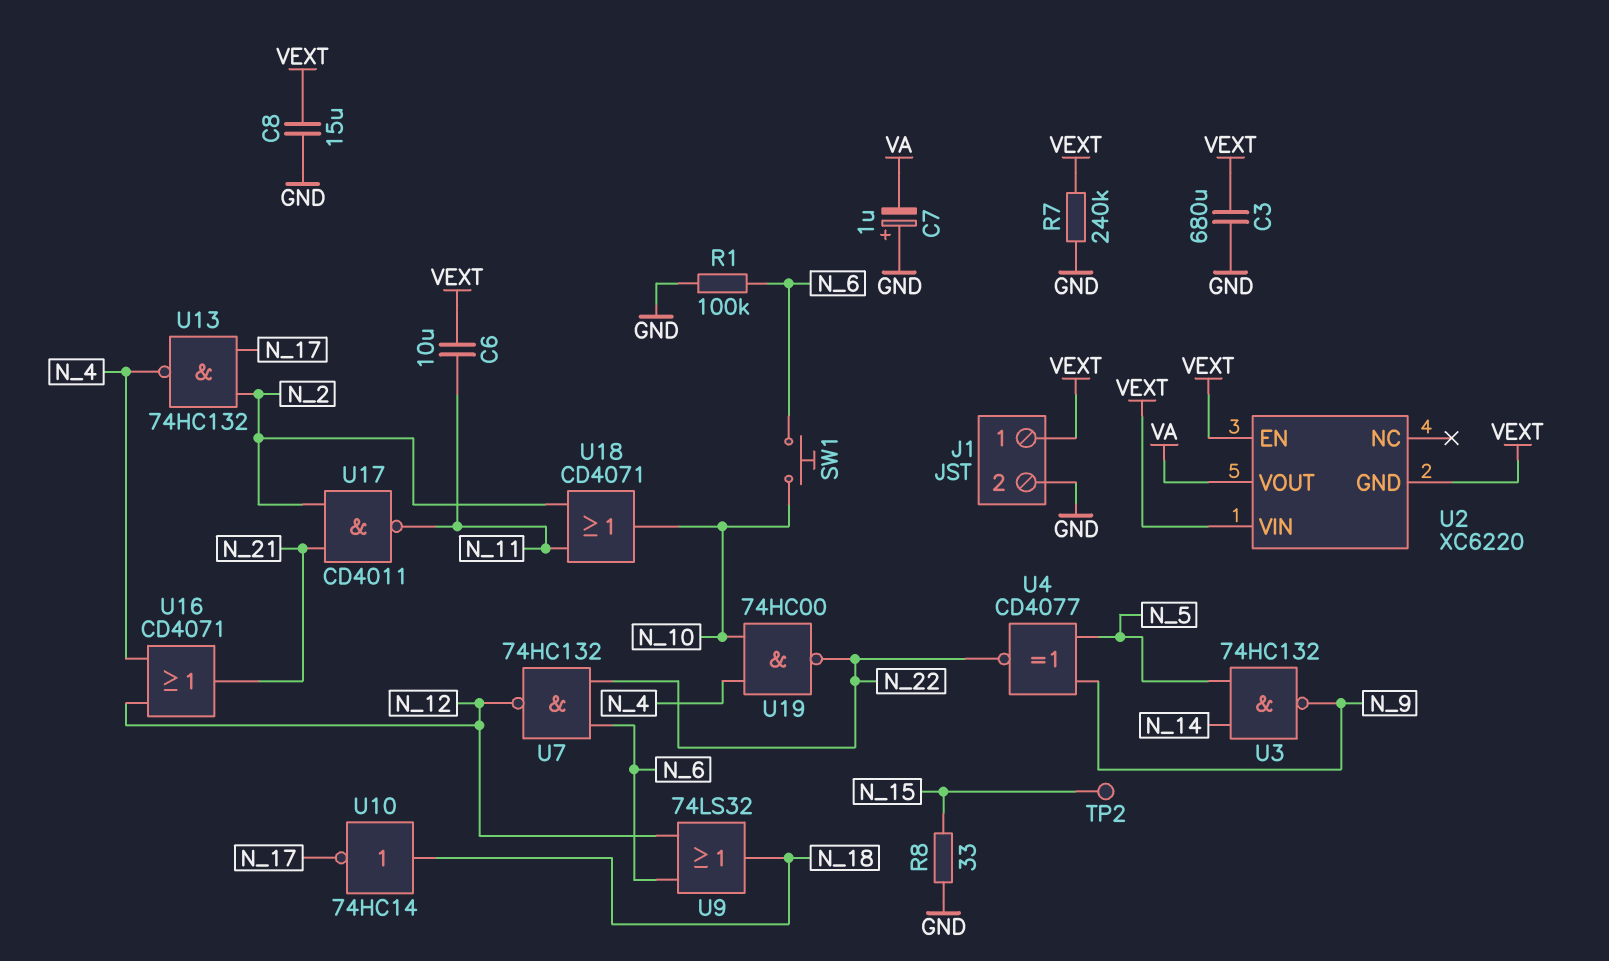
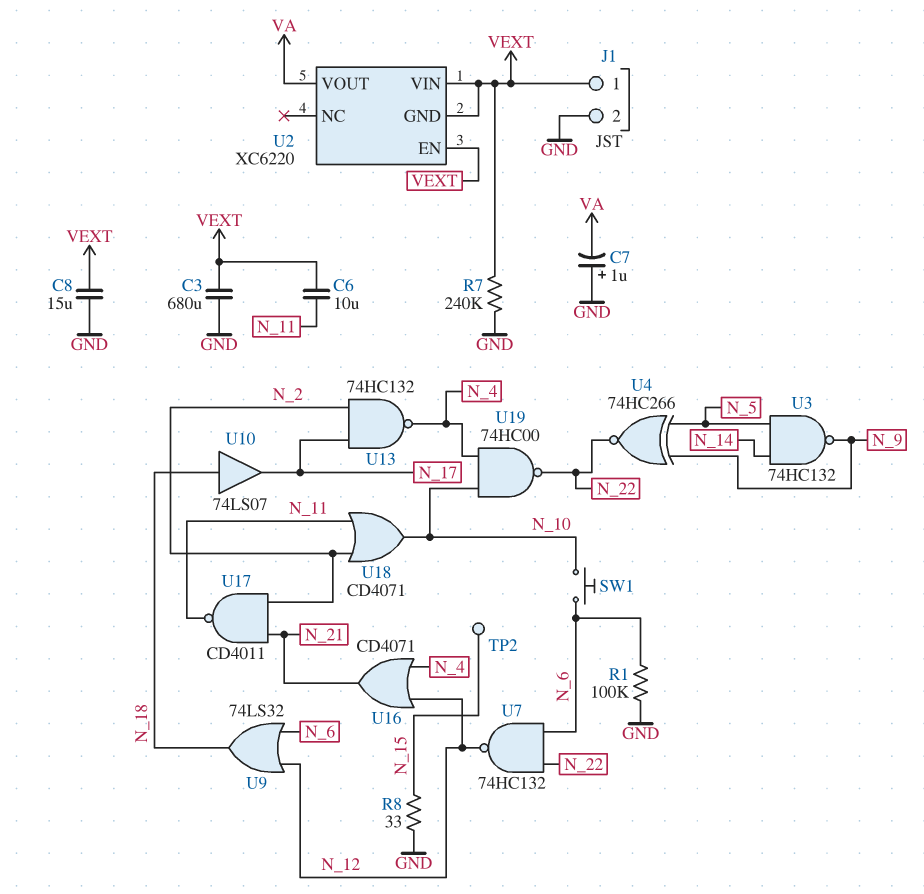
U4: XNOR CD4077 (in N_5, in N_9, out N_22) -> XNOR 74HC266 (in N_5, in N_9, out N_22)
U10: NOT 74HC14 (in N_18, out N_17) -> buffer 74LS07 (in N_18, out N_17)

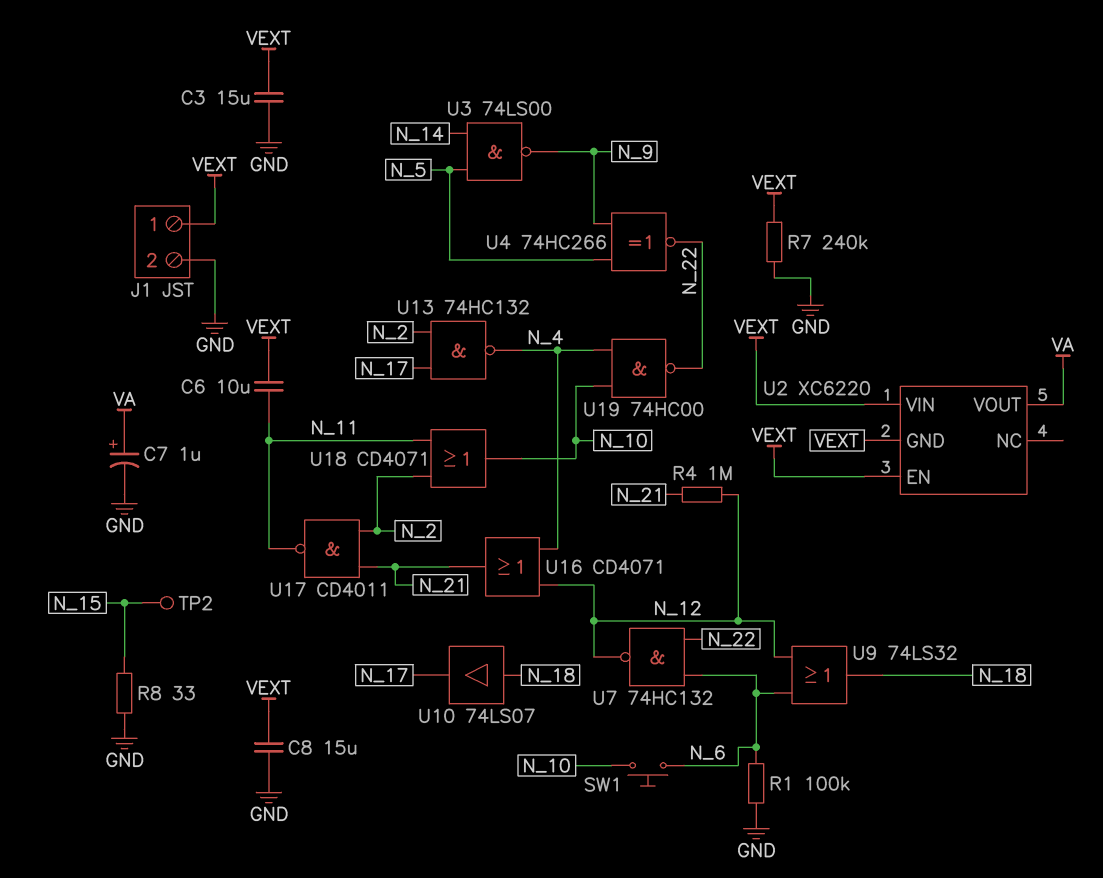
C3: 680uF (GND, VEXT) -> 15uF (GND, VEXT)
C7: 1uF (plus GND, minus VA) -> 1uF (plus VA, minus GND)
R4: none -> 1M (N_12, N_21)
U3: NAND 74HC132 (in N_5, in N_14, out N_9) -> NAND 74LS00 (in N_5, in N_14, out N_9)

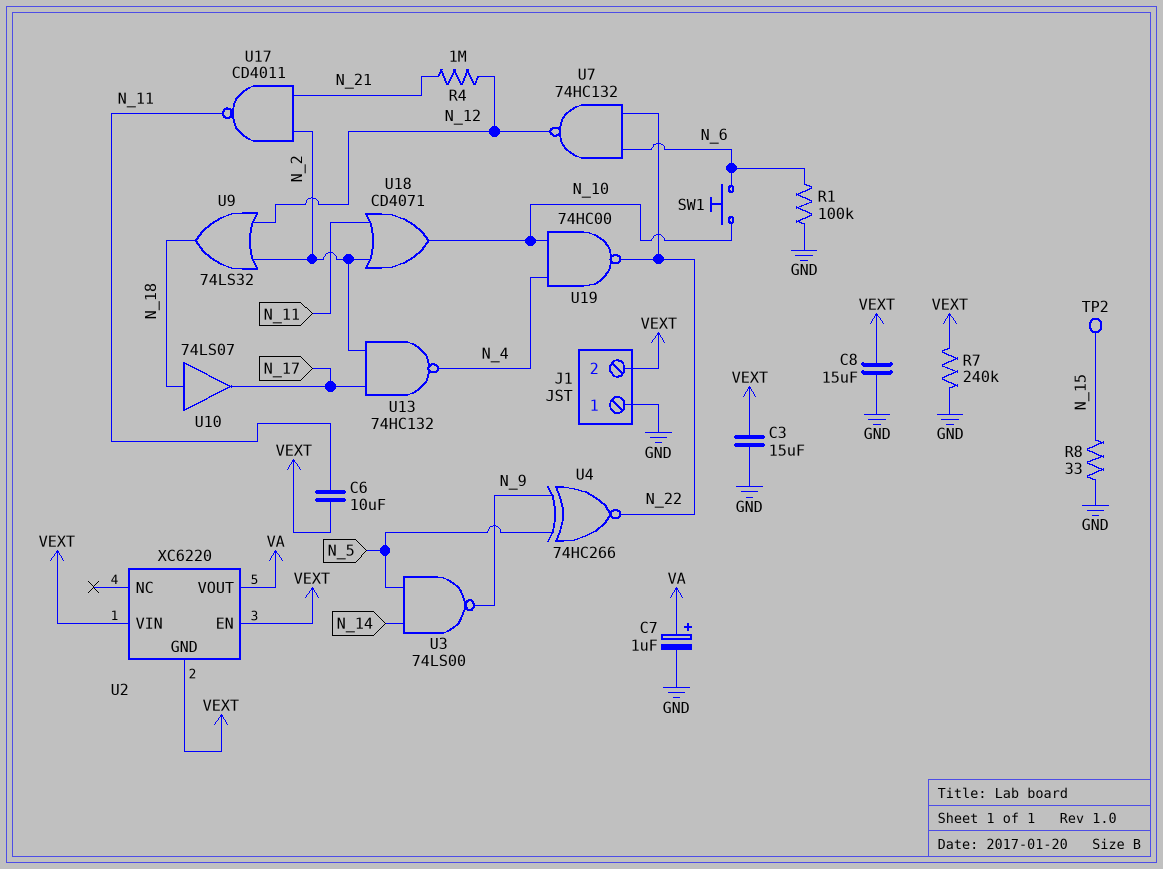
J1 pin 1: VEXT -> GND
J1 pin 2: GND -> VEXT
U9: OR 74LS32 (in N_6, in N_12, out N_18) -> OR 74LS32 (in N_2, in N_12, out N_18)
U16: OR CD4071 (in N_4, in N_12, out N_21) -> none

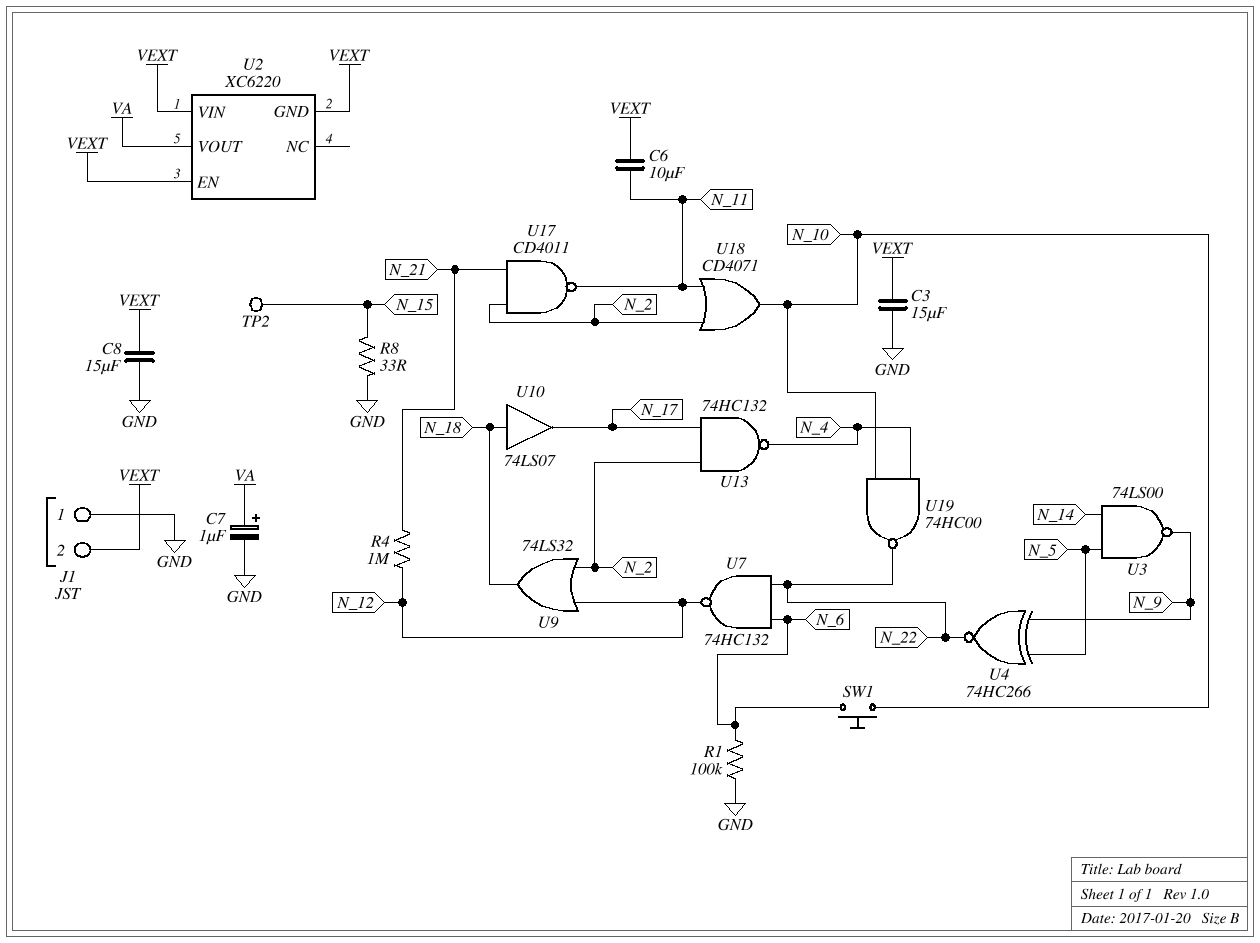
R7: 240k (GND, VEXT) -> none

